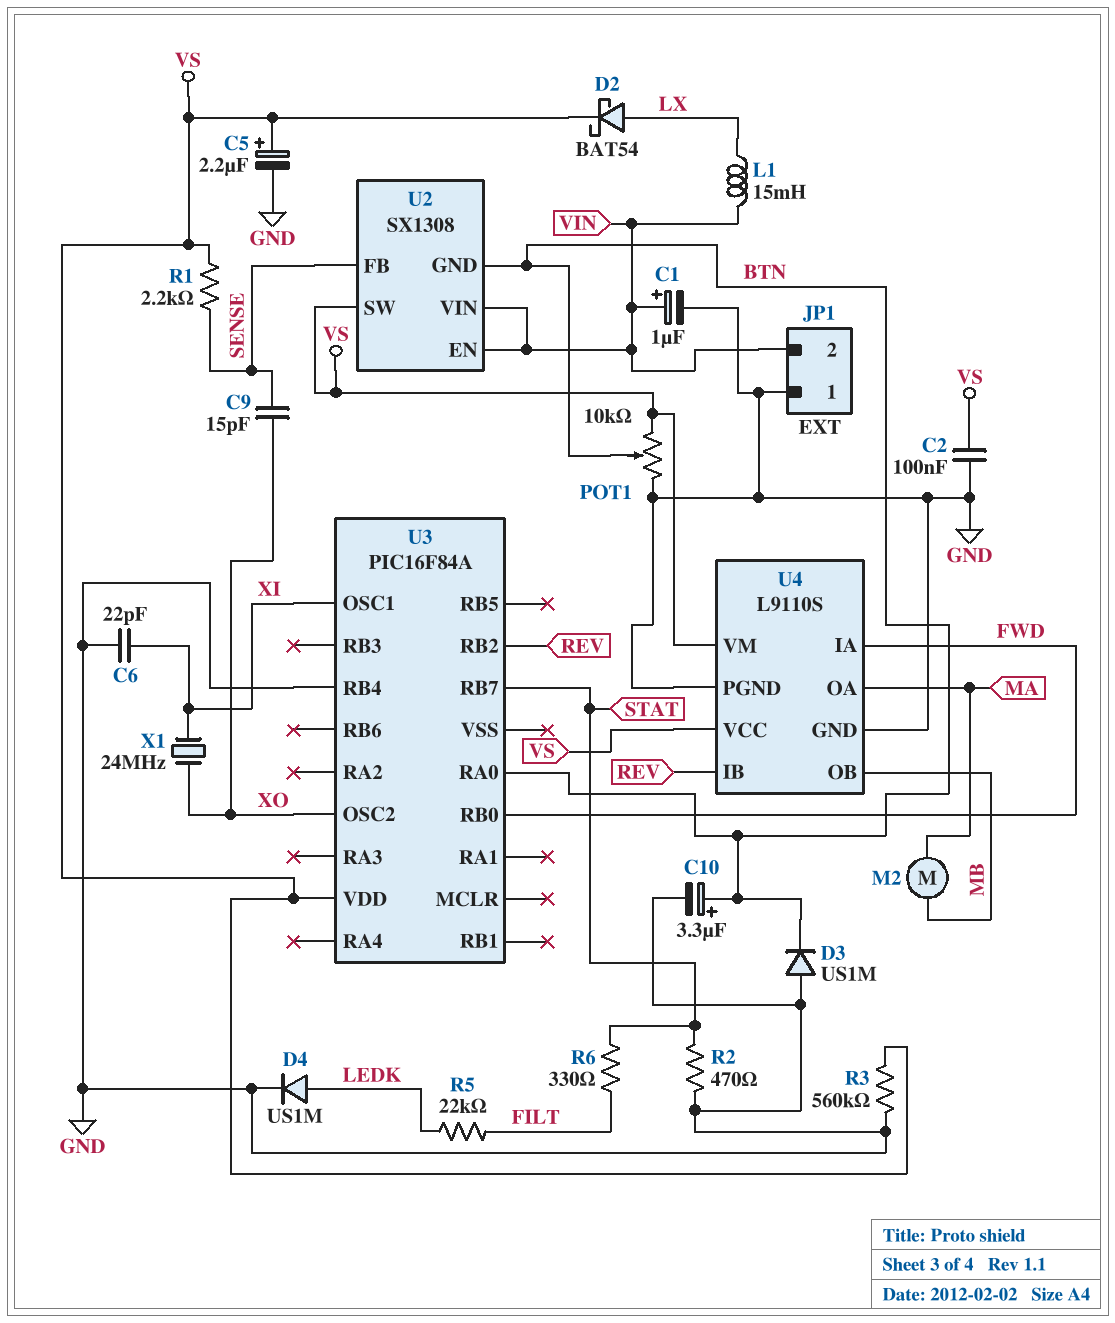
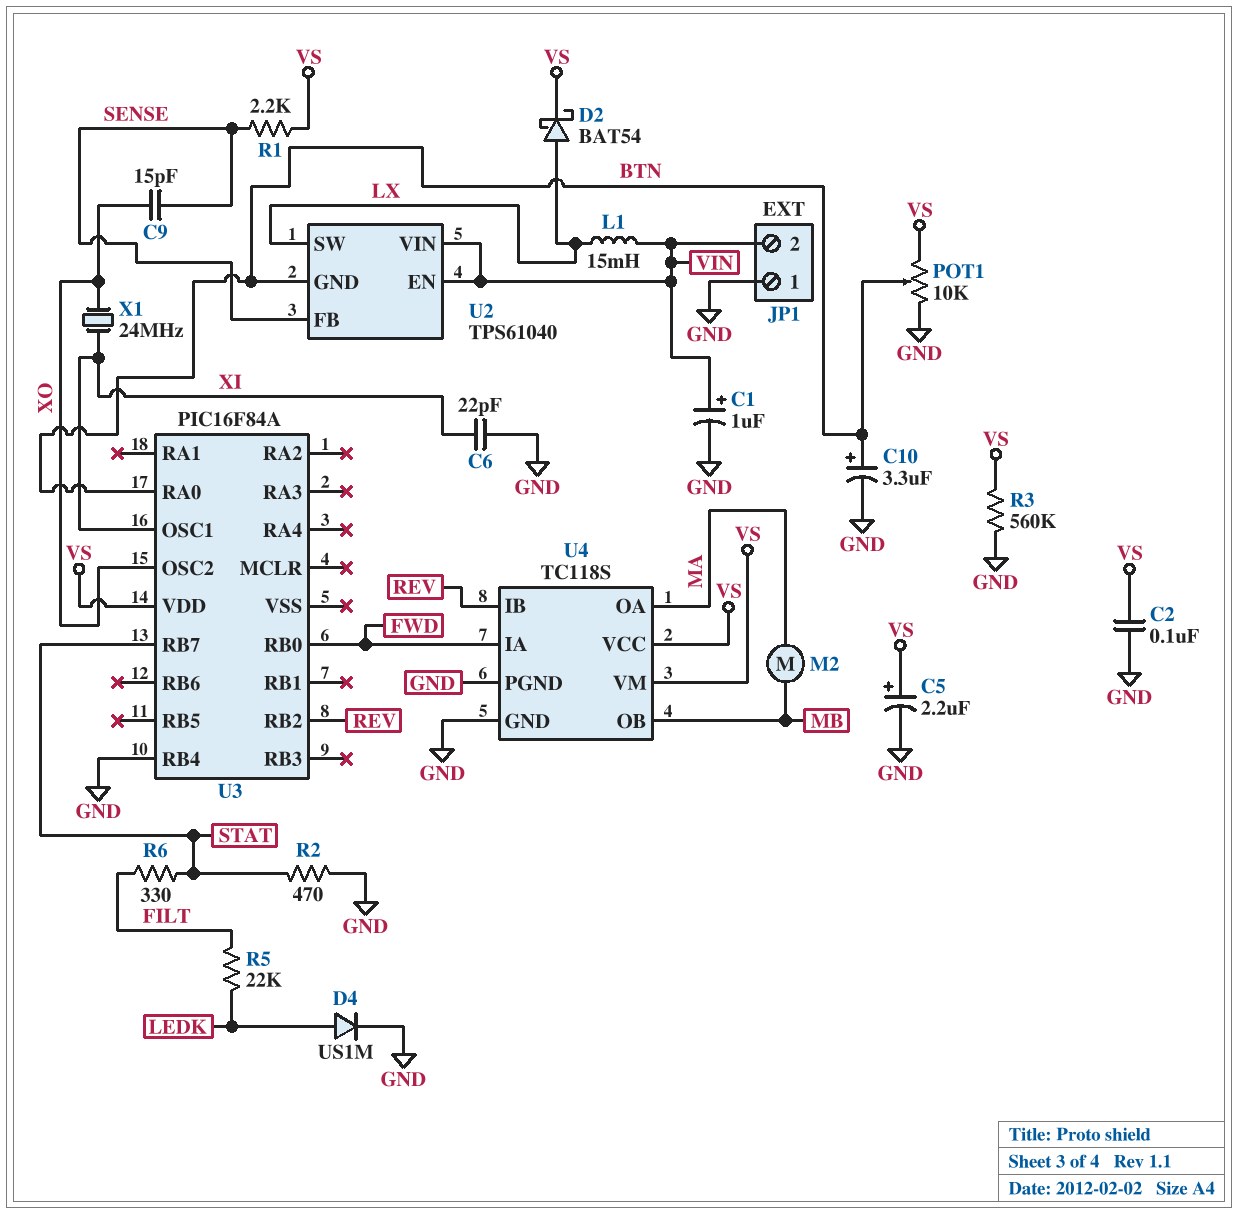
D3: diode US1M (A GND, K BTN) -> none
U2: SX1308 -> TPS61040
U2 pin SW: VS -> LX
U4: L9110S -> TC118S

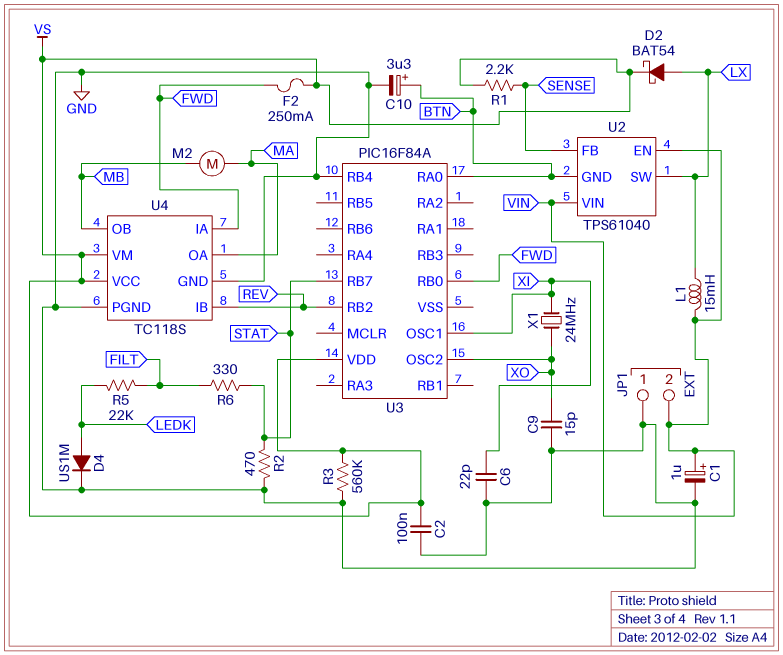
C5: 2.2uF (plus VS, minus GND) -> none
C9: 15pF (SENSE, XO) -> 15pF (GND, XO)
F2: none -> 250mA (FWD, VS)
POT1: 10k (GND, VS, wiper BTN) -> none

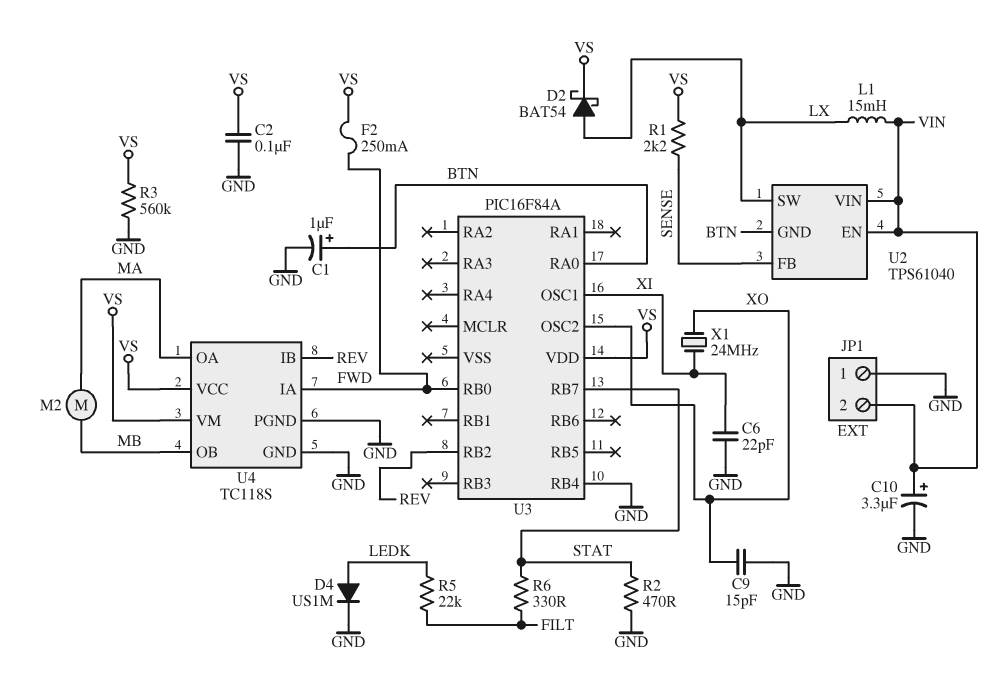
C1: 1uF (plus VIN, minus GND) -> 1uF (plus BTN, minus GND)
C10: 3.3uF (plus BTN, minus GND) -> 3.3uF (plus VIN, minus GND)

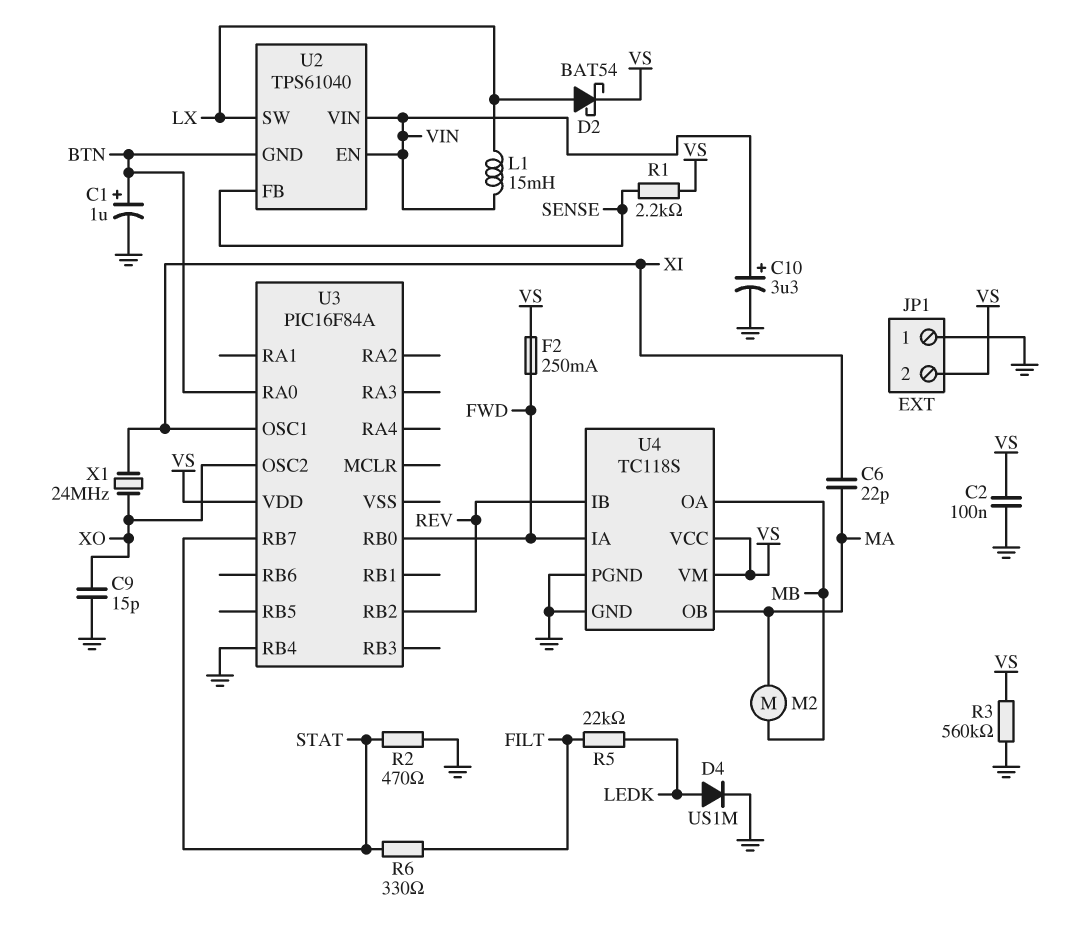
C6: 22pF (GND, XI) -> 22pF (MA, XI)
JP1 pin 2: VIN -> VS
U4 pin OA: MA -> MB
U4 pin OB: MB -> MA

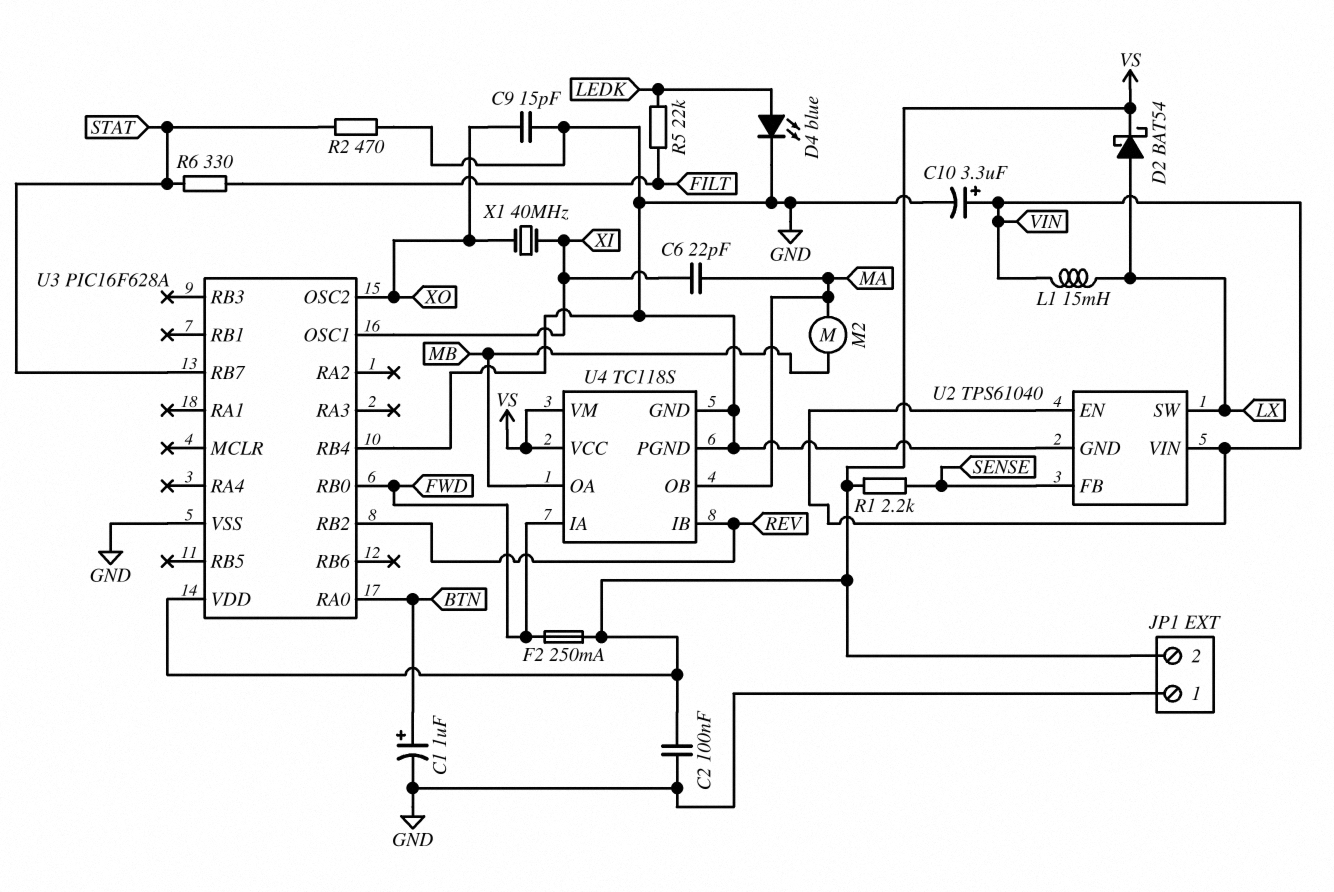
D4: diode US1M (A LEDK, K GND) -> LED blue (A LEDK, K GND)
R3: 560k (GND, VS) -> none
U2 pin GND: BTN -> GND
U3: PIC16F84A -> PIC16F628A
U3 pin VSS: none -> GND
X1: 24MHz (XI, XO) -> 40MHz (XI, XO)

